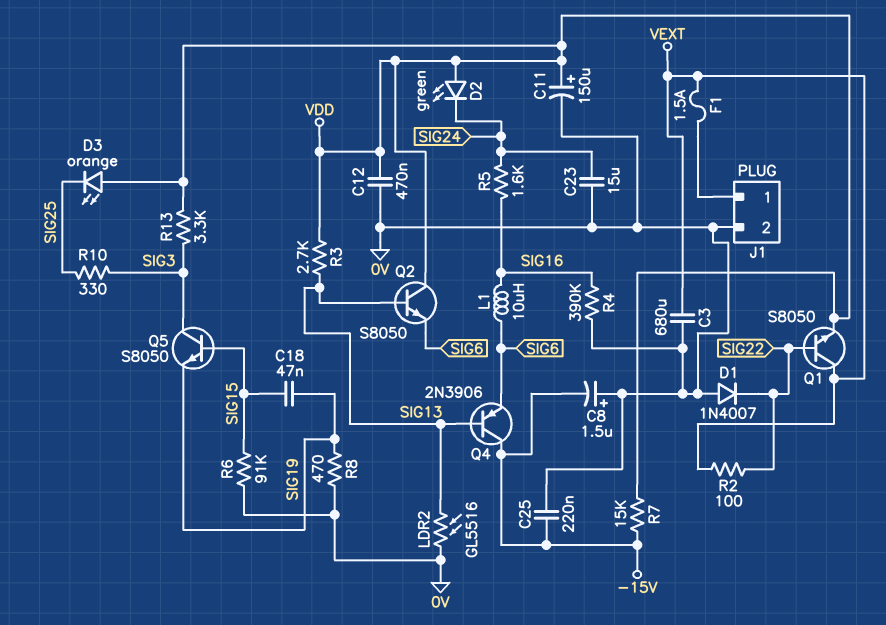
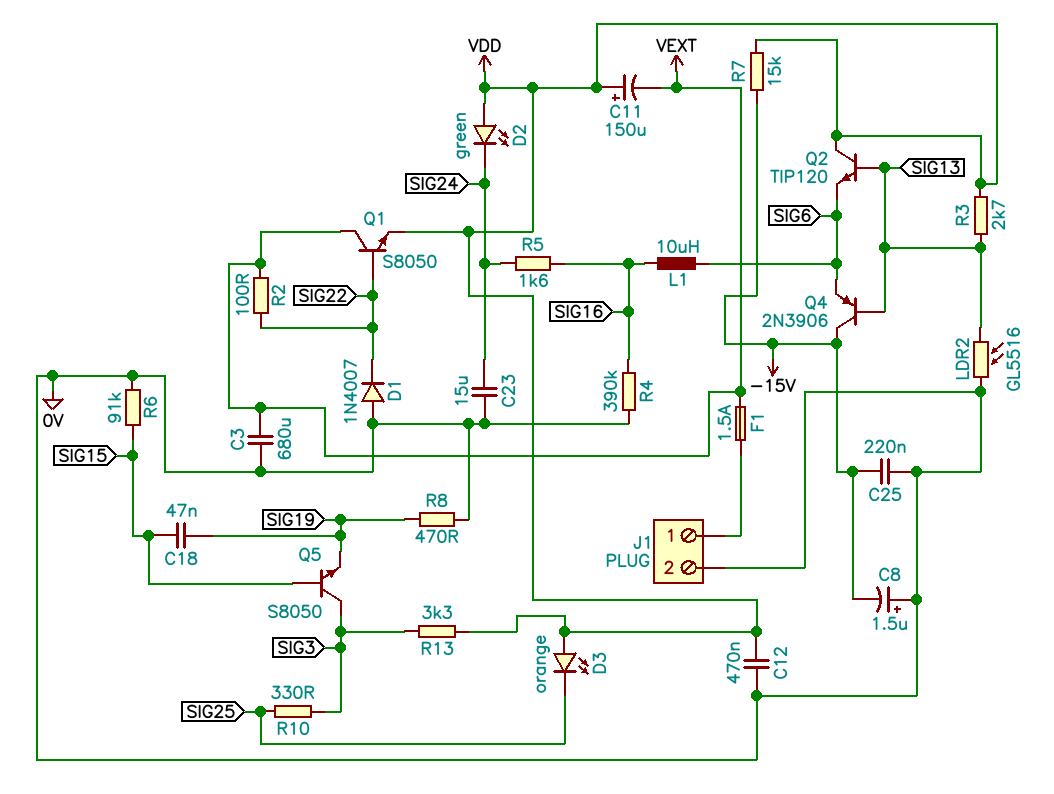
C11: 150uF (plus VDD, minus 0V) -> 150uF (plus VDD, minus VEXT)
Q2: NPN S8050 (B SIG13, C VDD, E SIG6) -> NPN TIP120 (B SIG13, C VDD, E SIG6)

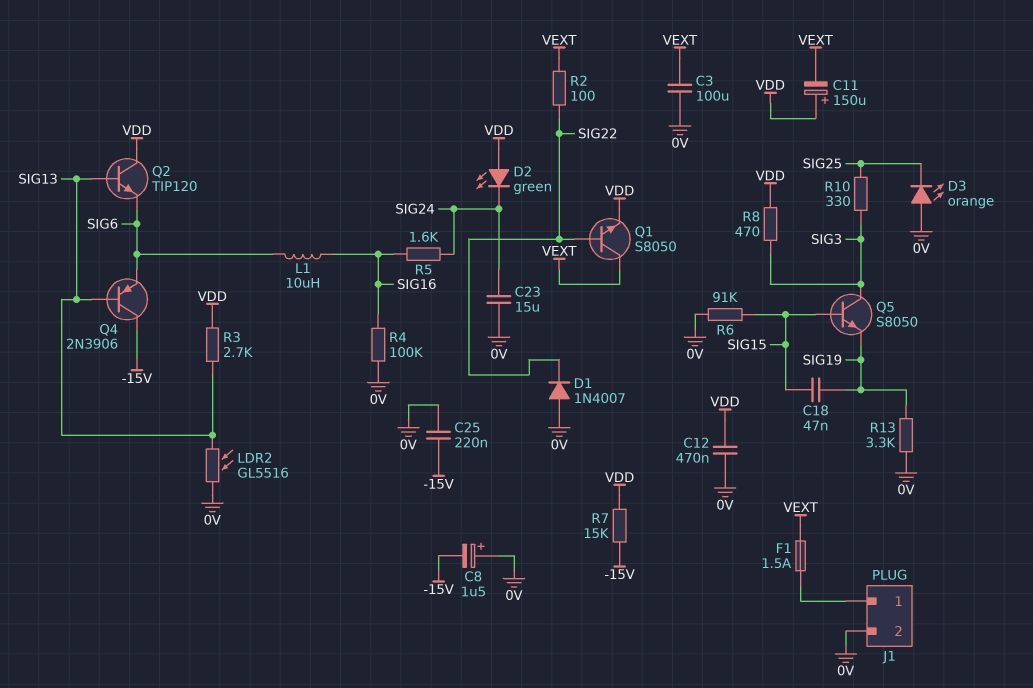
C3: 680uF (0V, VEXT) -> 100uF (0V, VEXT)
D3: LED orange (A VDD, K SIG25) -> LED orange (A 0V, K SIG25)
R4: 390k (0V, SIG16) -> 100k (0V, SIG16)
R8: 470 (0V, SIG19) -> 470 (SIG3, VDD)
R13: 3.3k (SIG3, VDD) -> 3.3k (0V, SIG19)

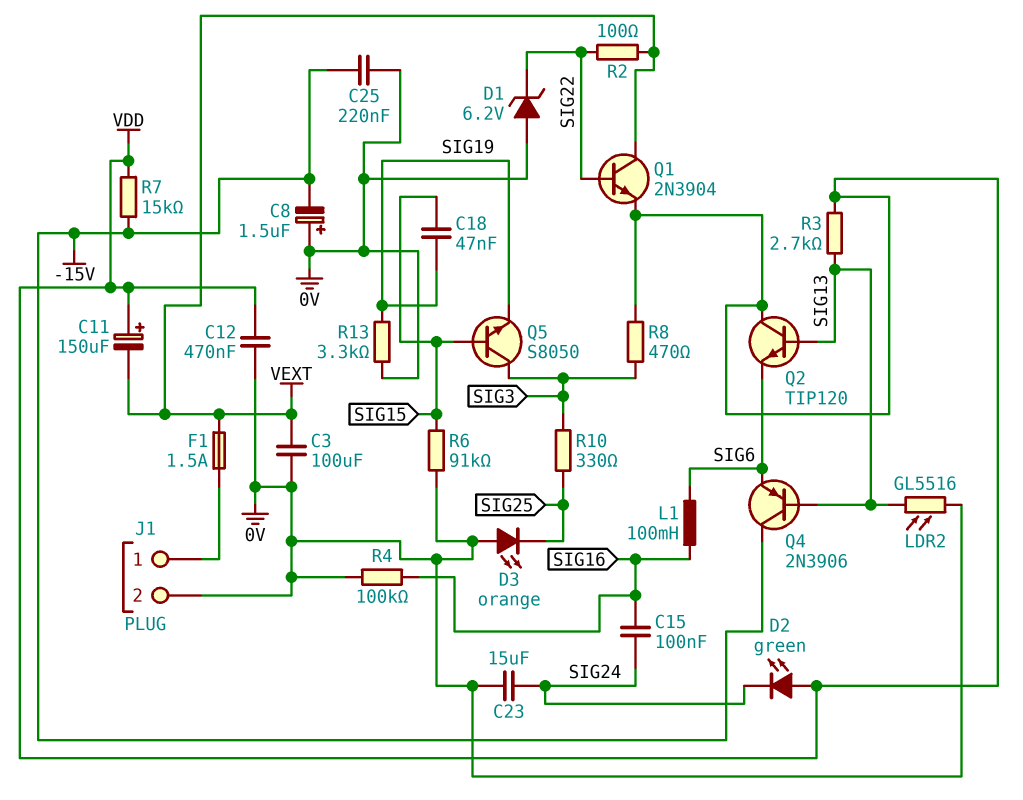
C15: none -> 100nF (SIG16, SIG24)
D1: diode 1N4007 (A 0V, K SIG22) -> zener 6.2V (A 0V, K SIG22)
L1: 10uH (SIG6, SIG16) -> 100mH (SIG6, SIG16)
Q1: NPN S8050 (B SIG22, C VEXT, E VDD) -> NPN 2N3904 (B SIG22, C VEXT, E VDD)
R5: 1.6k (SIG16, SIG24) -> none

